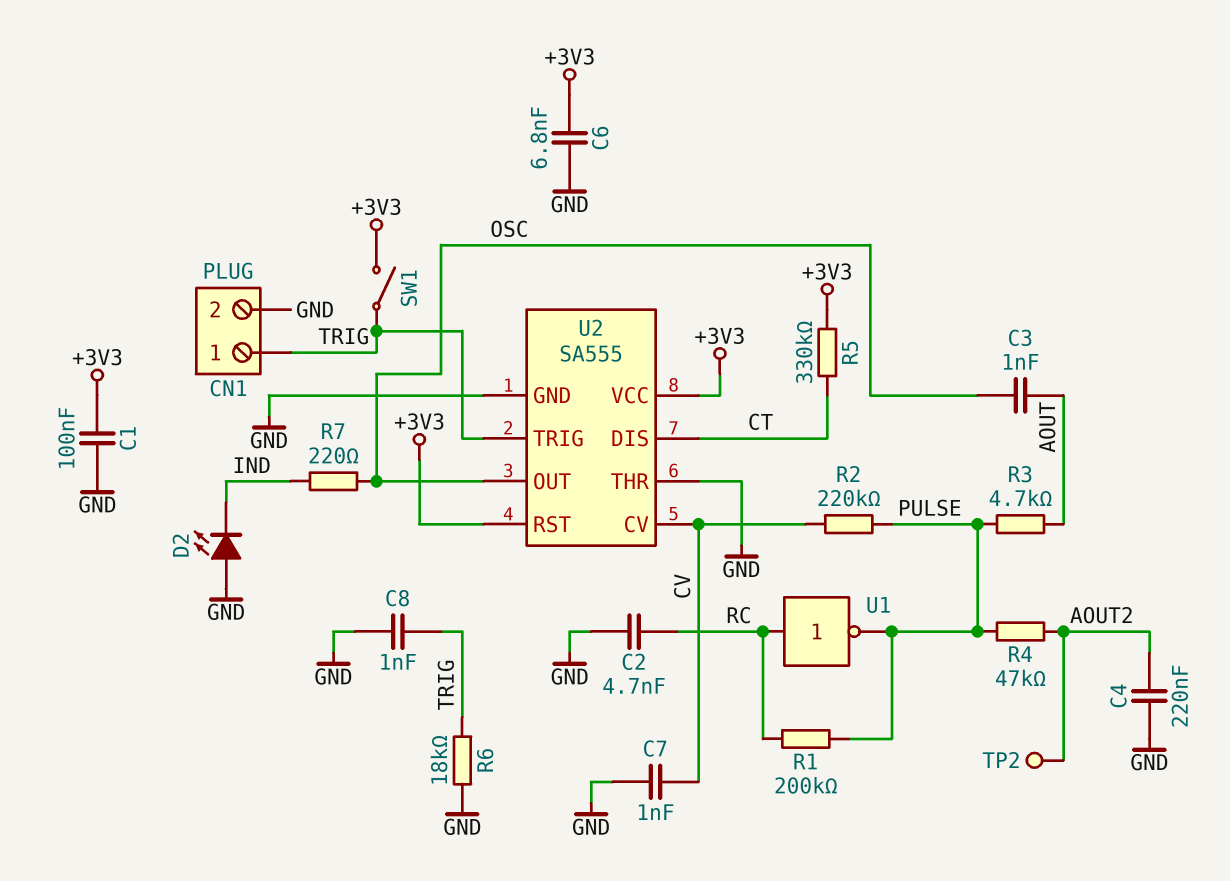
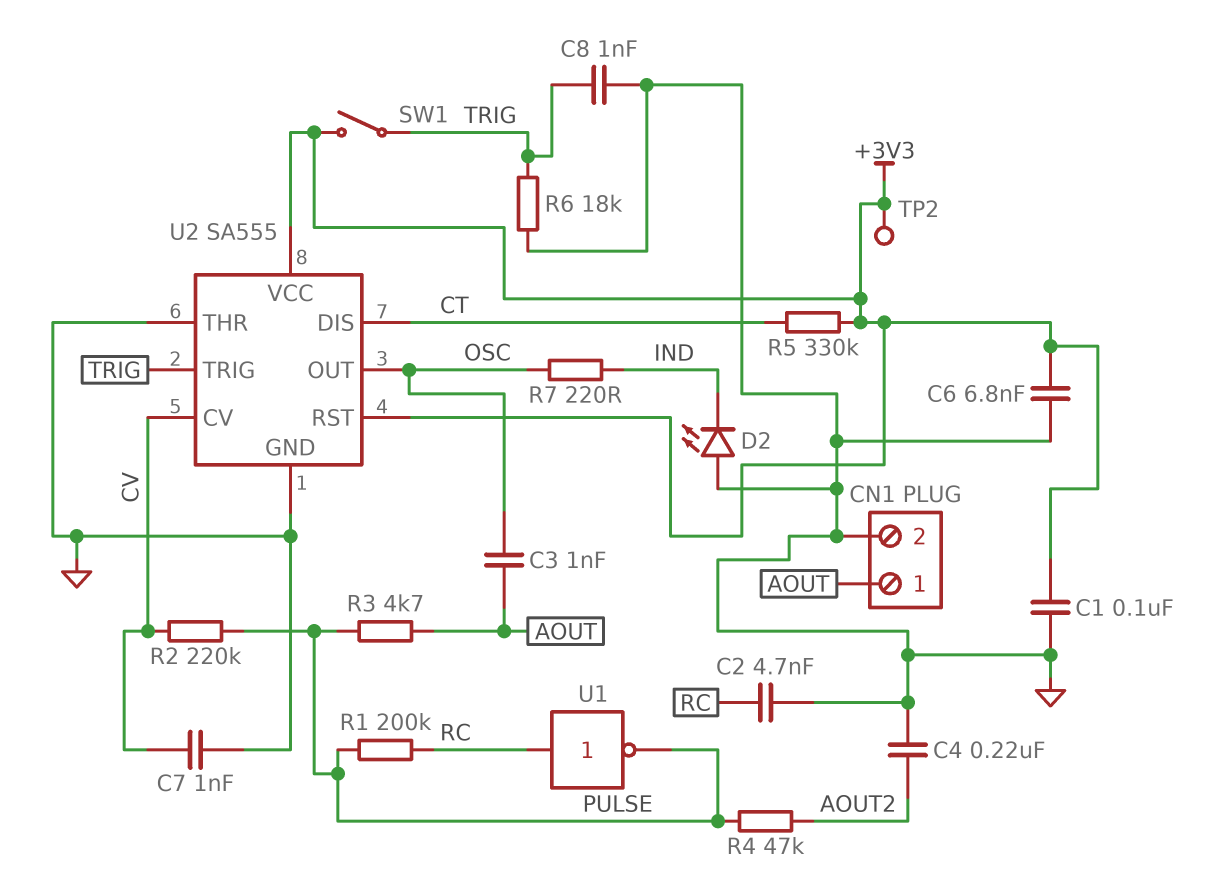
CN1 pin 1: TRIG -> AOUT
TP2: test point (AOUT2) -> test point (+3V3)

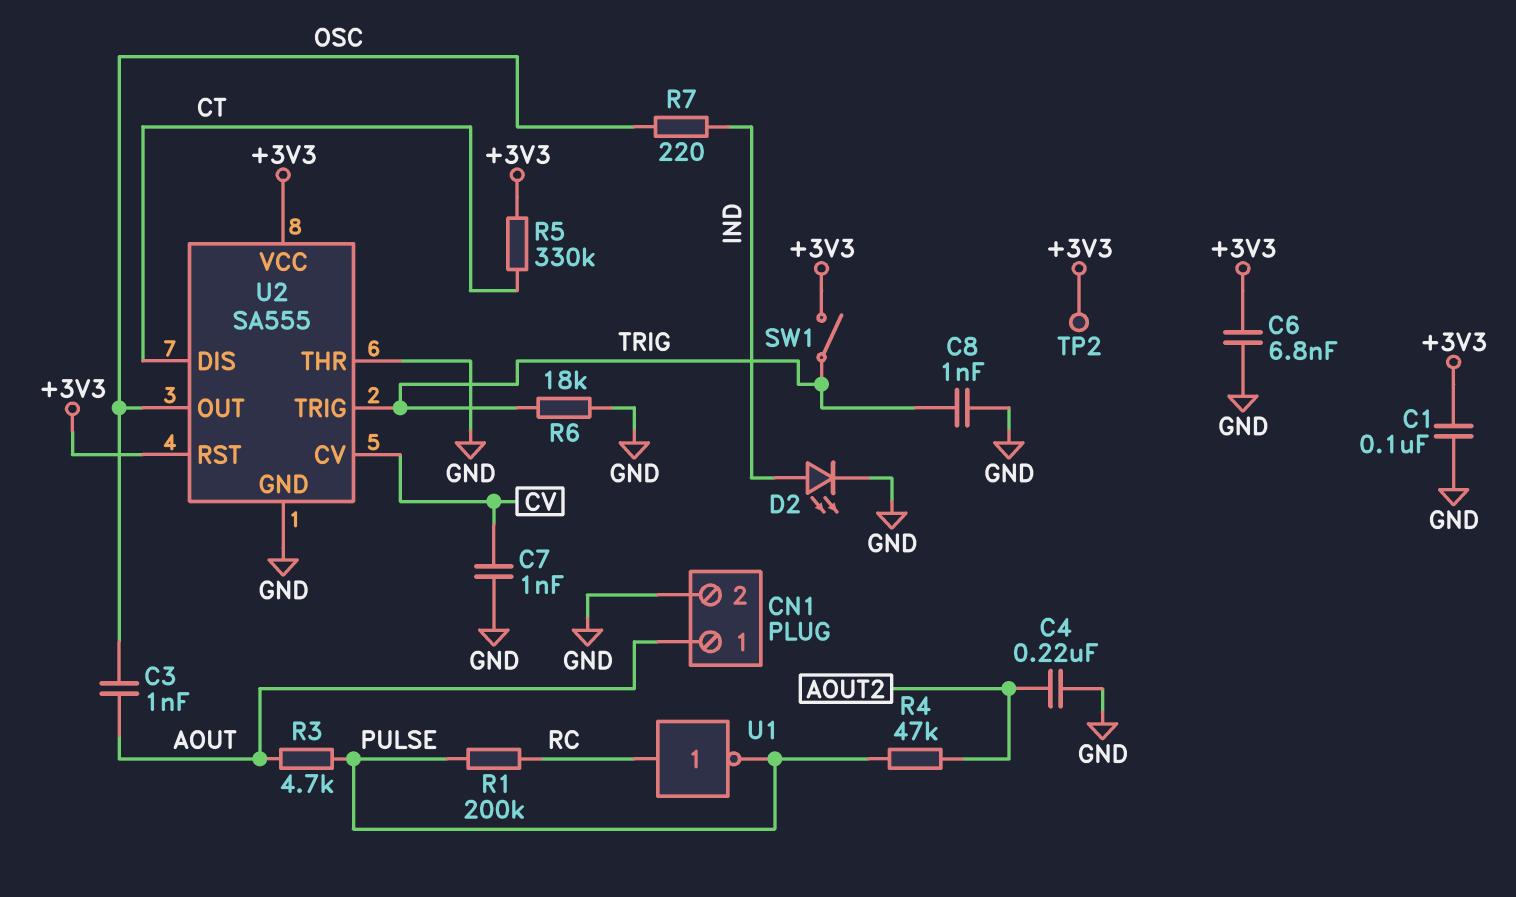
C2: 4.7nF (GND, RC) -> none
D2: LED (A GND, K IND) -> LED (A IND, K GND)
R2: 220k (CV, PULSE) -> none

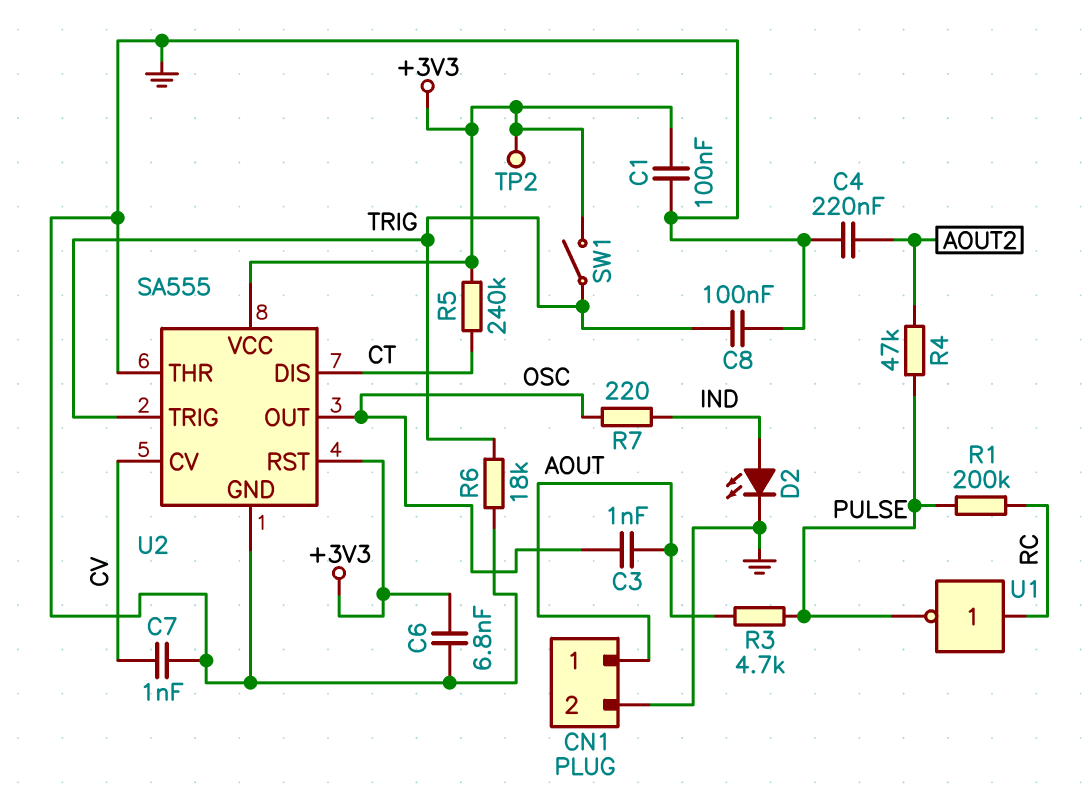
C8: 1nF (GND, TRIG) -> 100nF (GND, TRIG)
R5: 330k (+3V3, CT) -> 240k (+3V3, CT)

